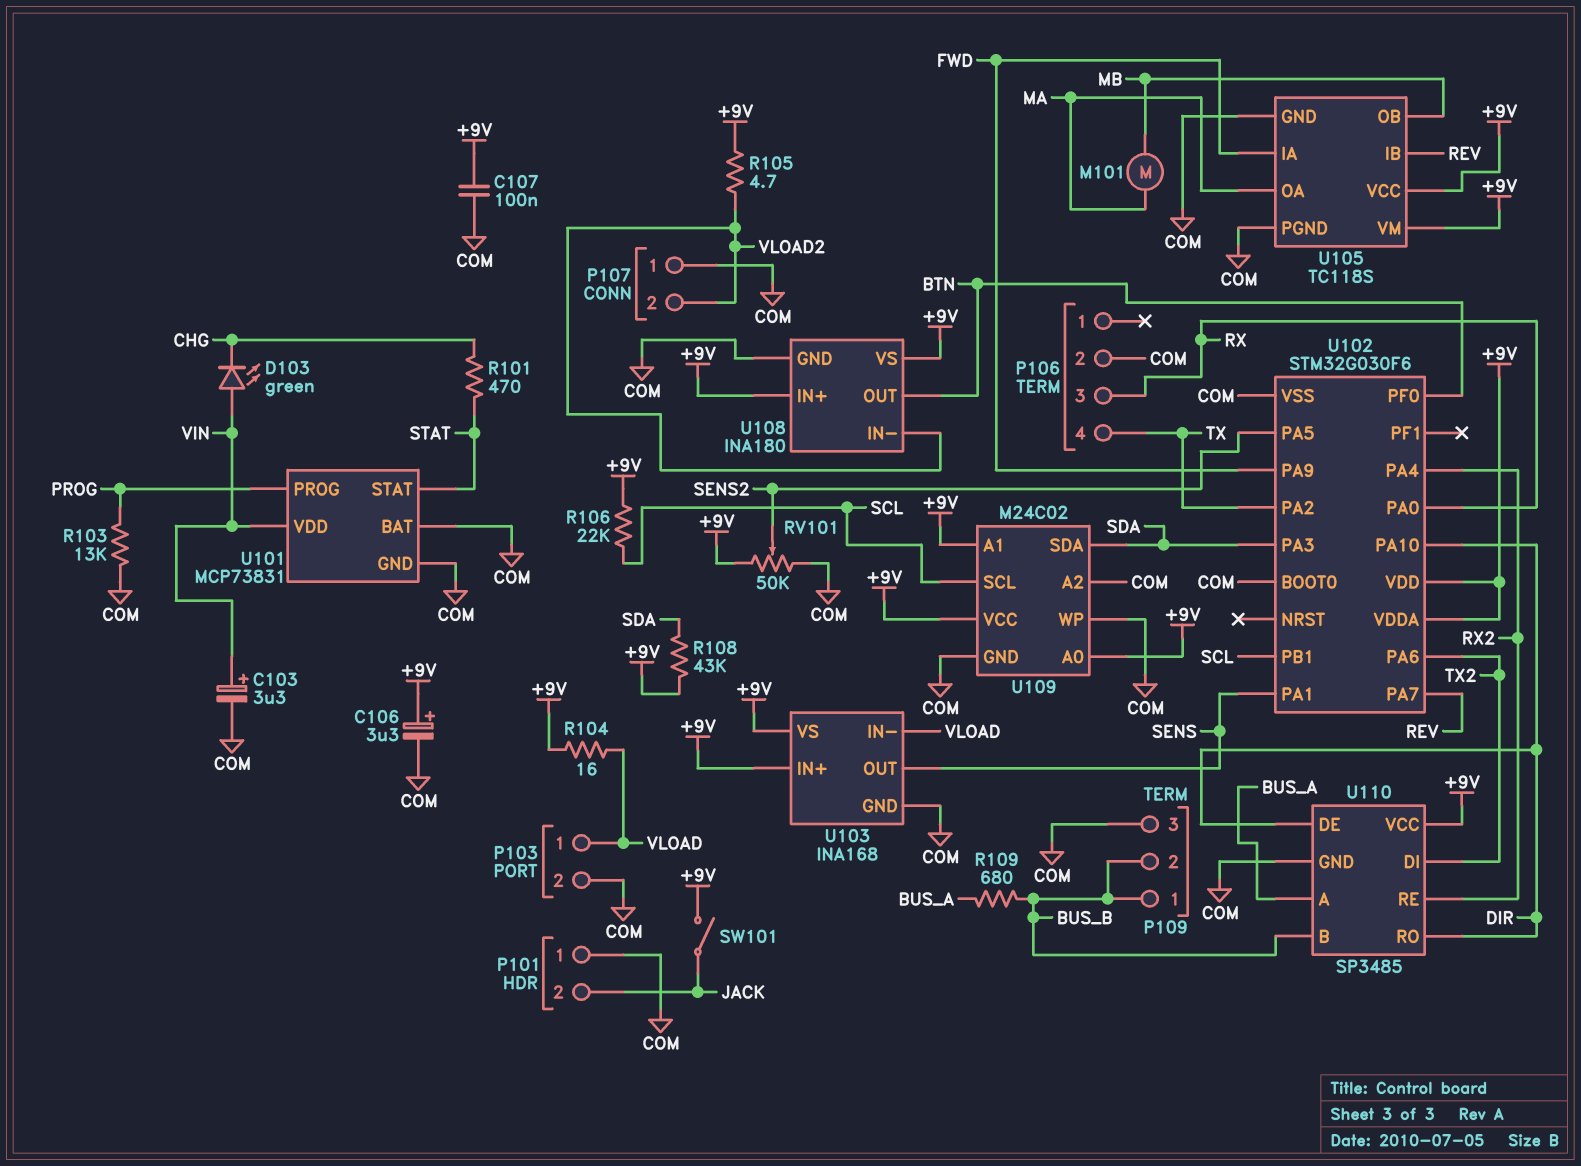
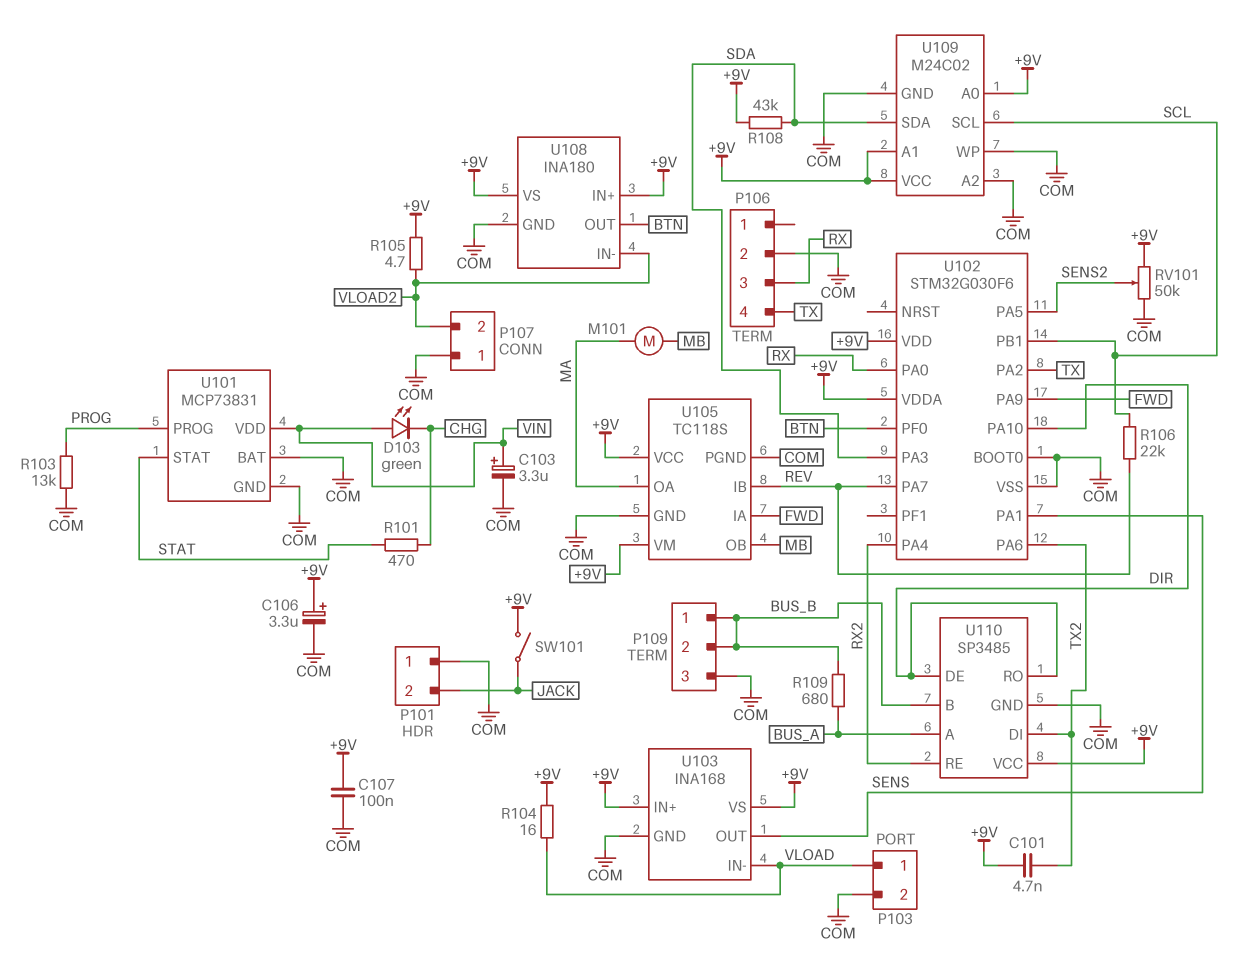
C101: none -> 4.7nF (+9V, TX2)
R106: 22k (+9V, SCL) -> 22k (REV, SCL)

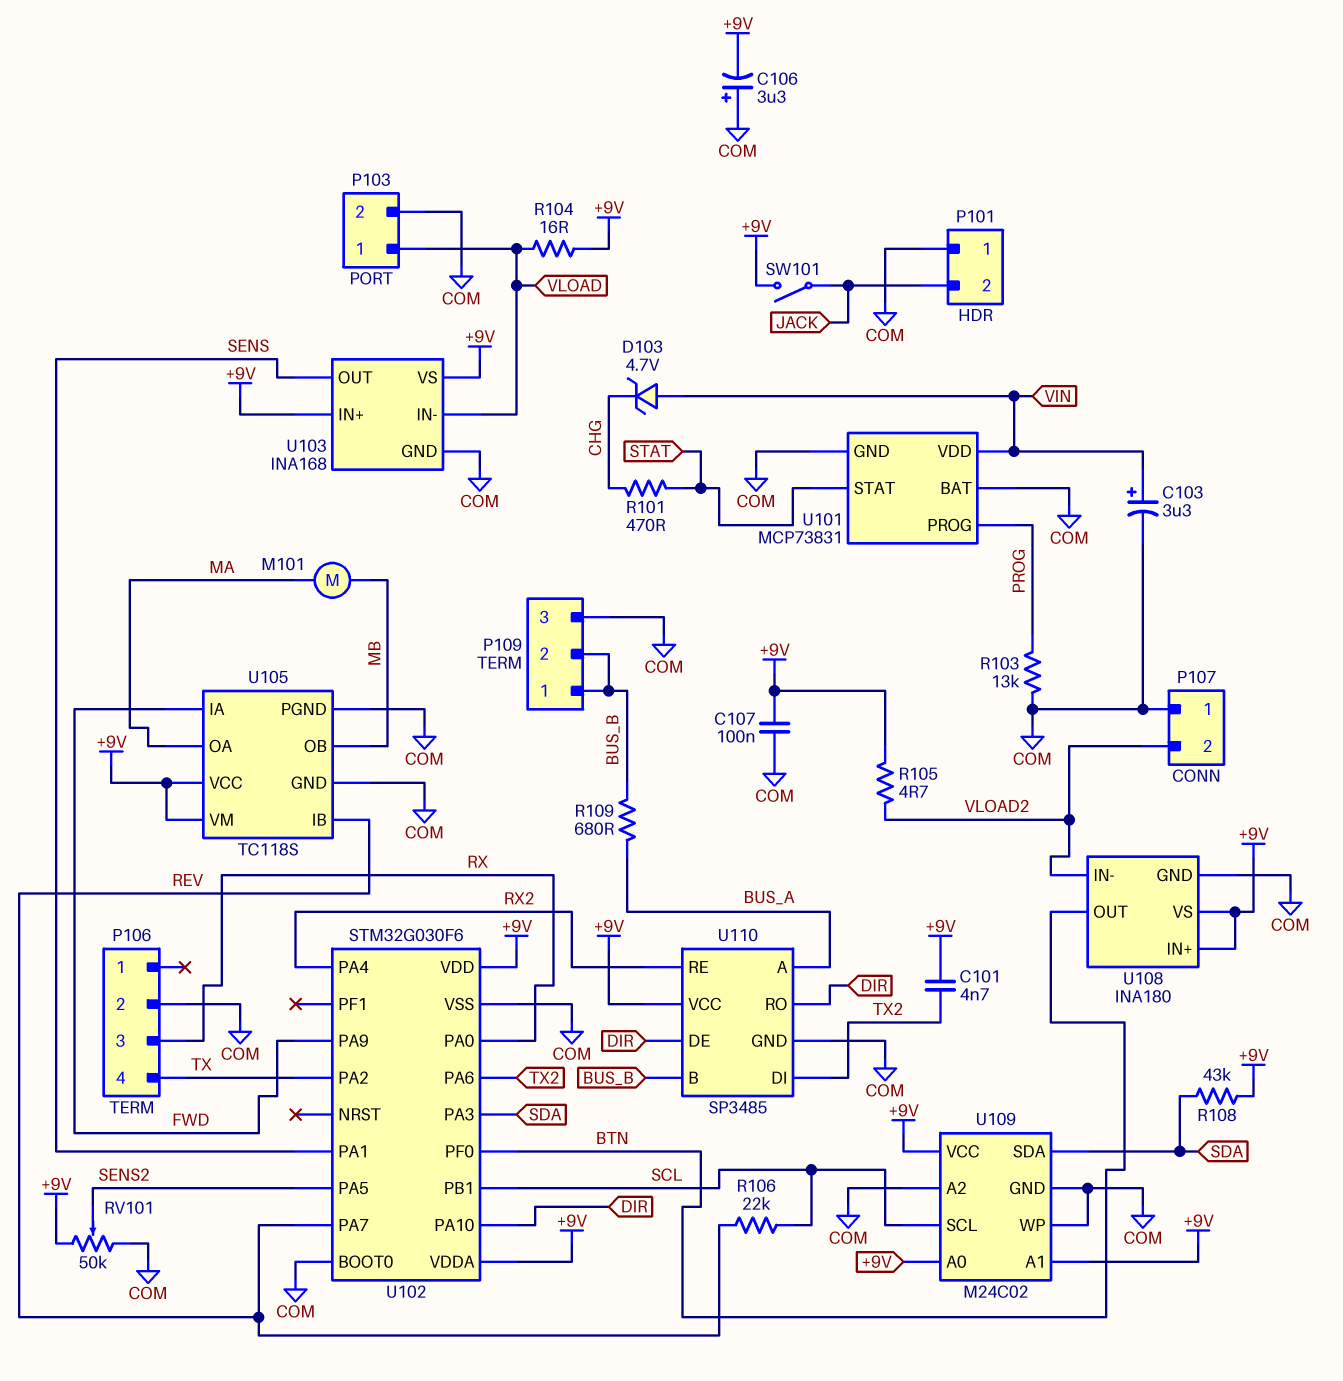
C106: 3.3uF (plus +9V, minus COM) -> 3.3uF (plus COM, minus +9V)
D103: LED green (A VIN, K CHG) -> zener 4.7V (A VIN, K CHG)

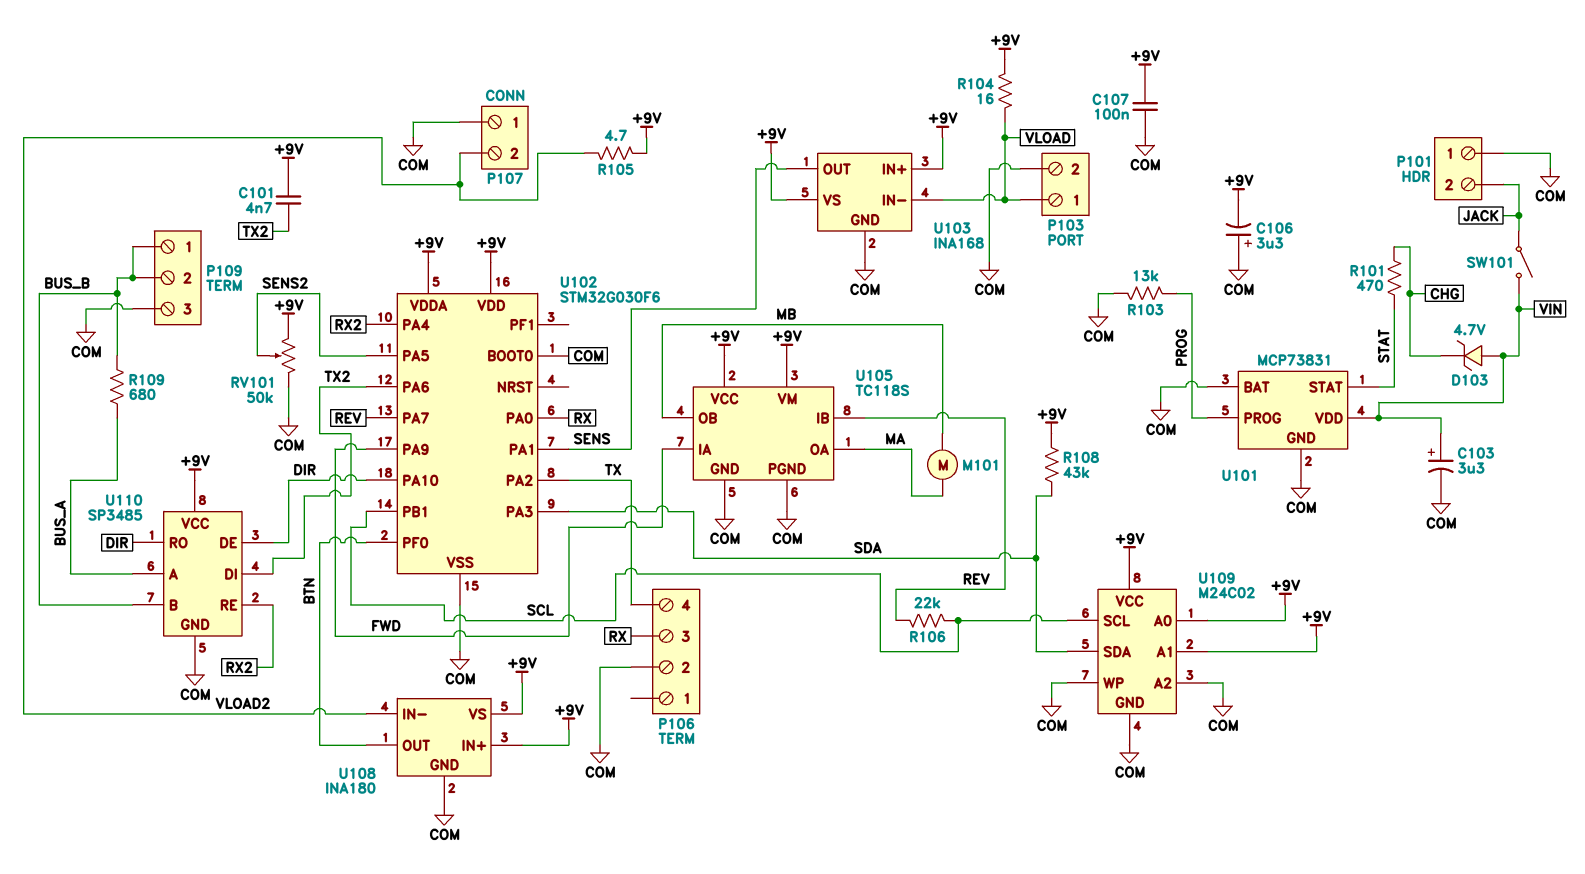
SW101: switch (+9V, JACK) -> switch (JACK, VIN)

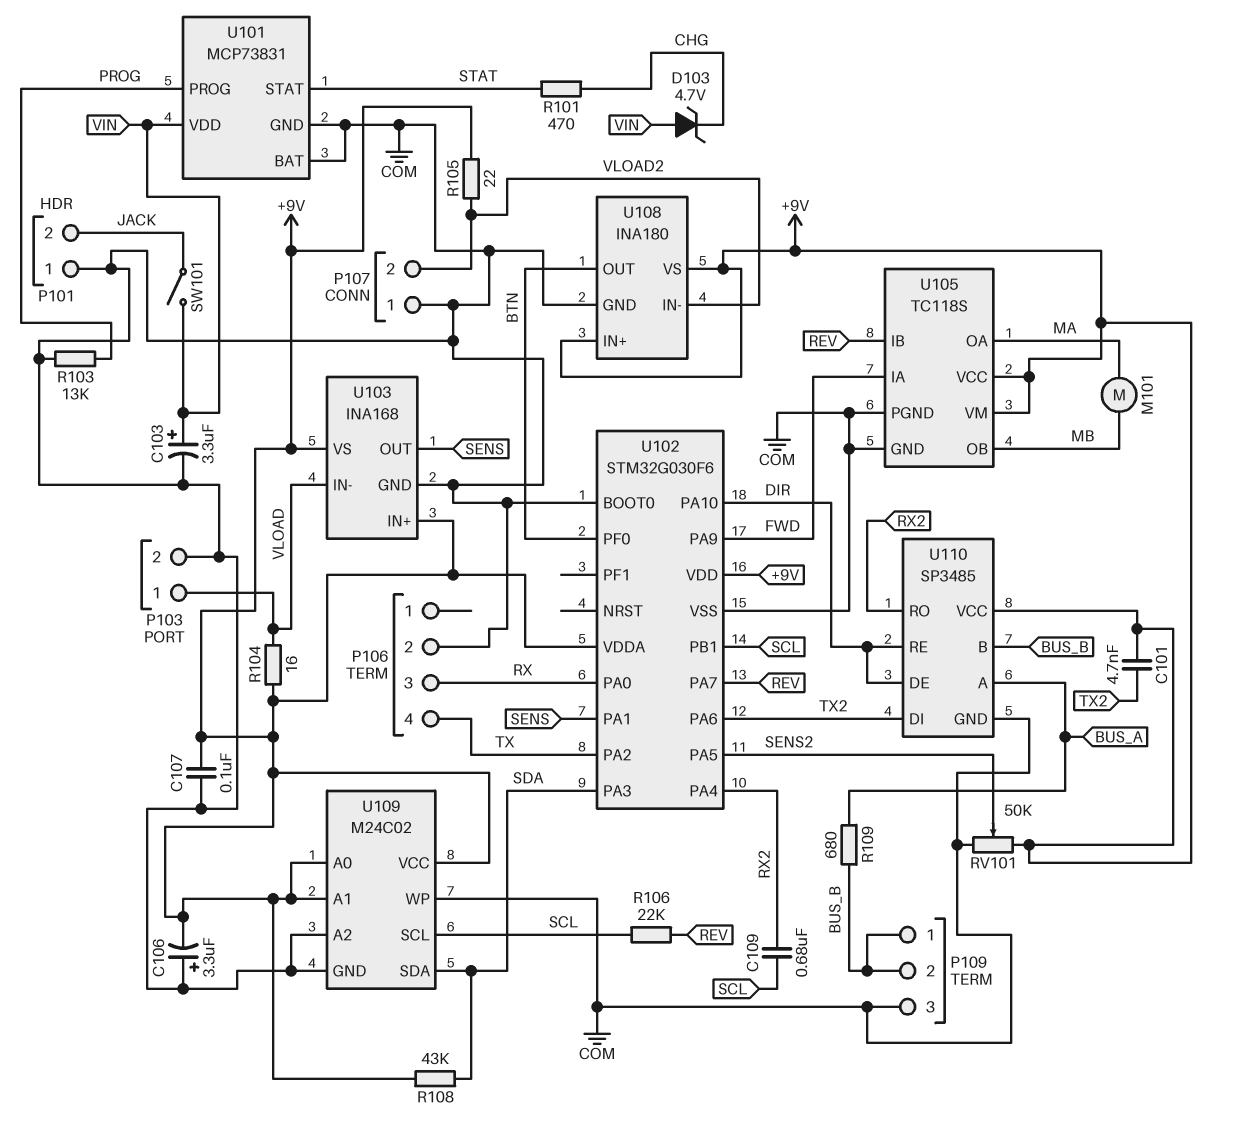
C109: none -> 680nF (RX2, SCL)
R105: 4.7 (+9V, VLOAD2) -> 22 (+9V, VLOAD2)
U110 pin RE: RX2 -> DIR
U110 pin RO: DIR -> RX2

